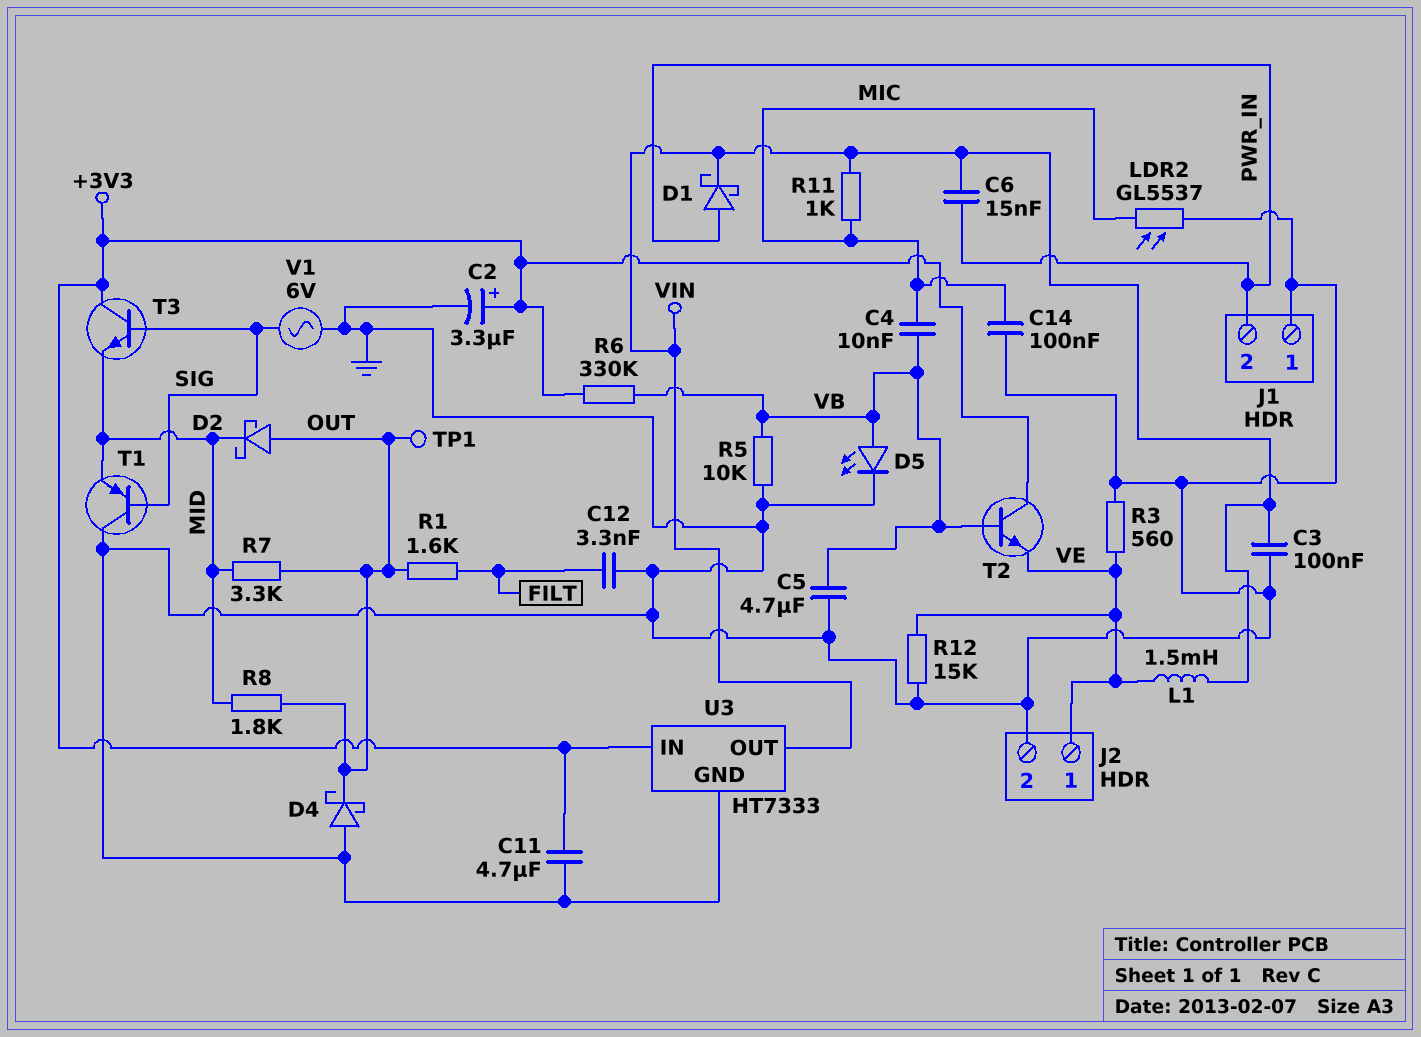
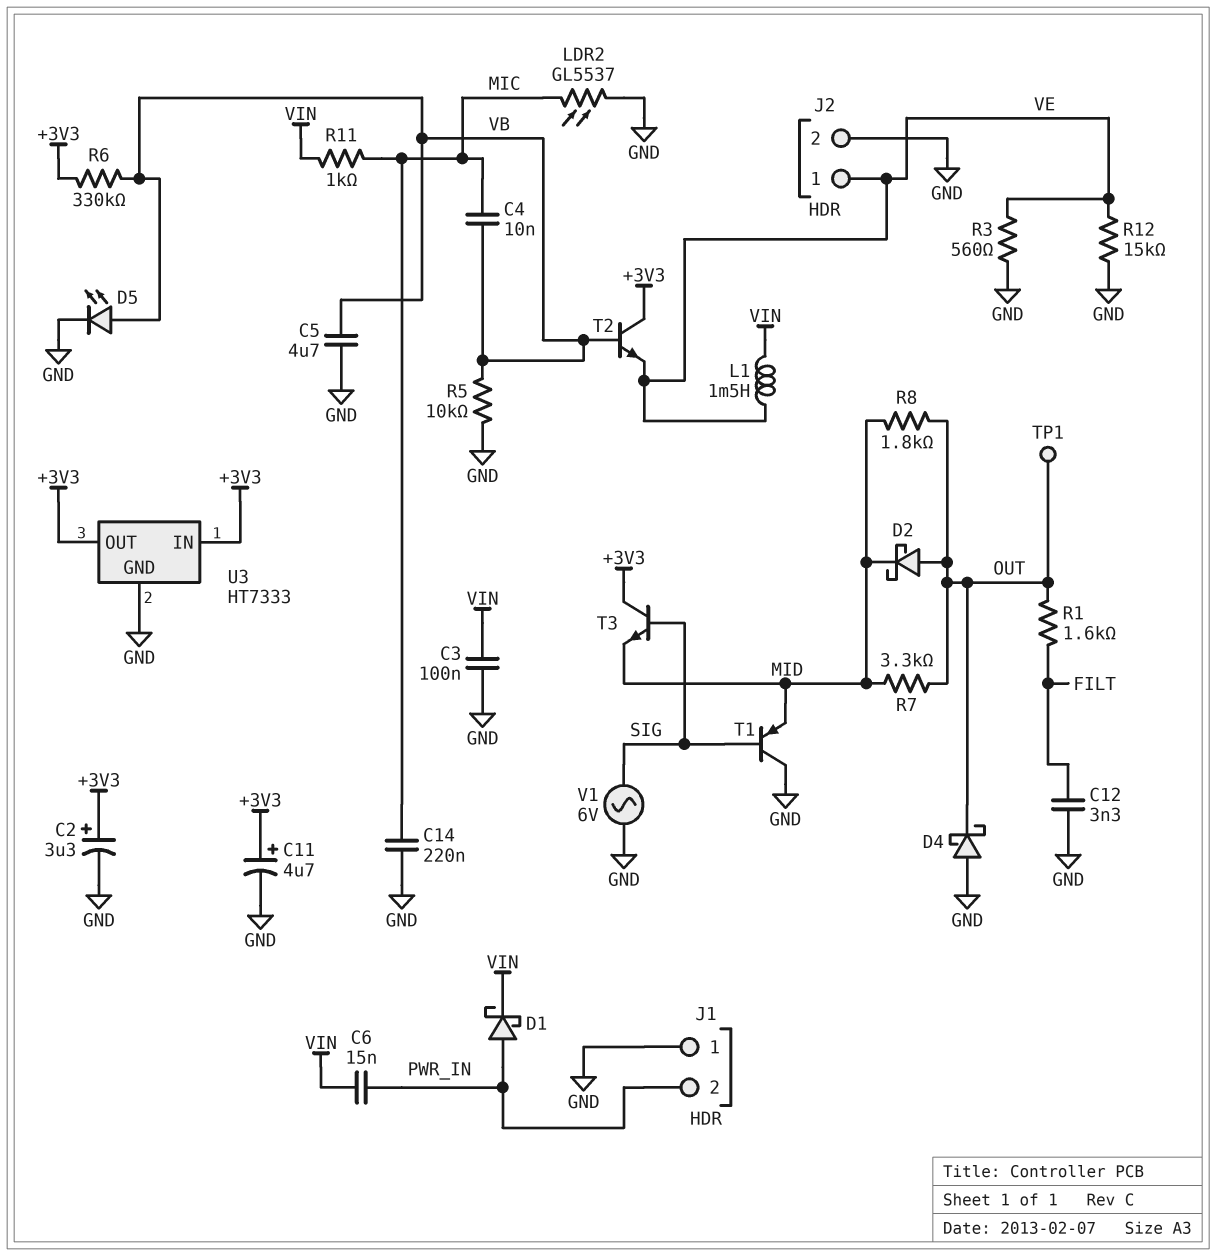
C11: 4.7uF (+3V3, GND) -> 4.7uF (plus +3V3, minus GND)
C14: 100nF (GND, MIC) -> 220nF (GND, MIC)
U3 pin OUT: VIN -> +3V3

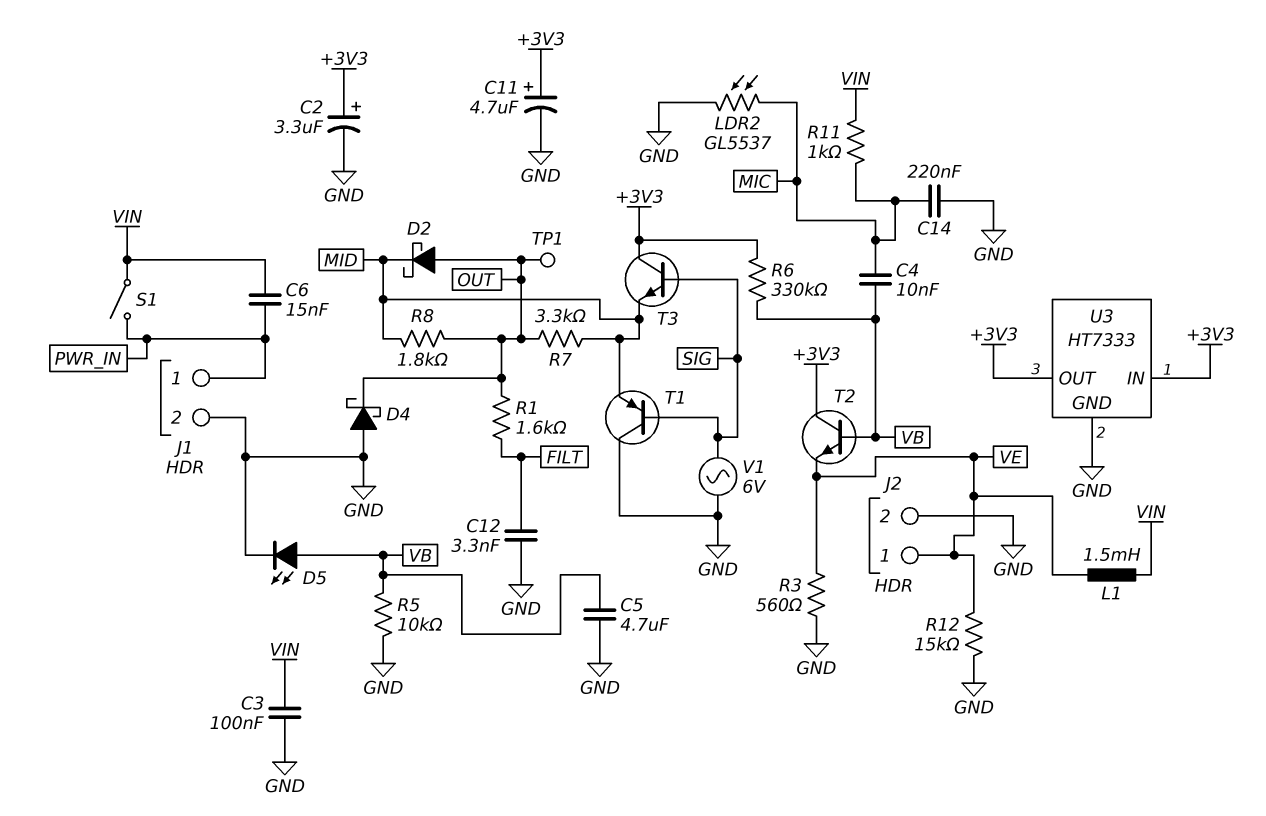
D1: schottky (A PWR_IN, K VIN) -> none
J1 pin 1: GND -> PWR_IN
J1 pin 2: PWR_IN -> GND
S1: none -> switch (PWR_IN, VIN)

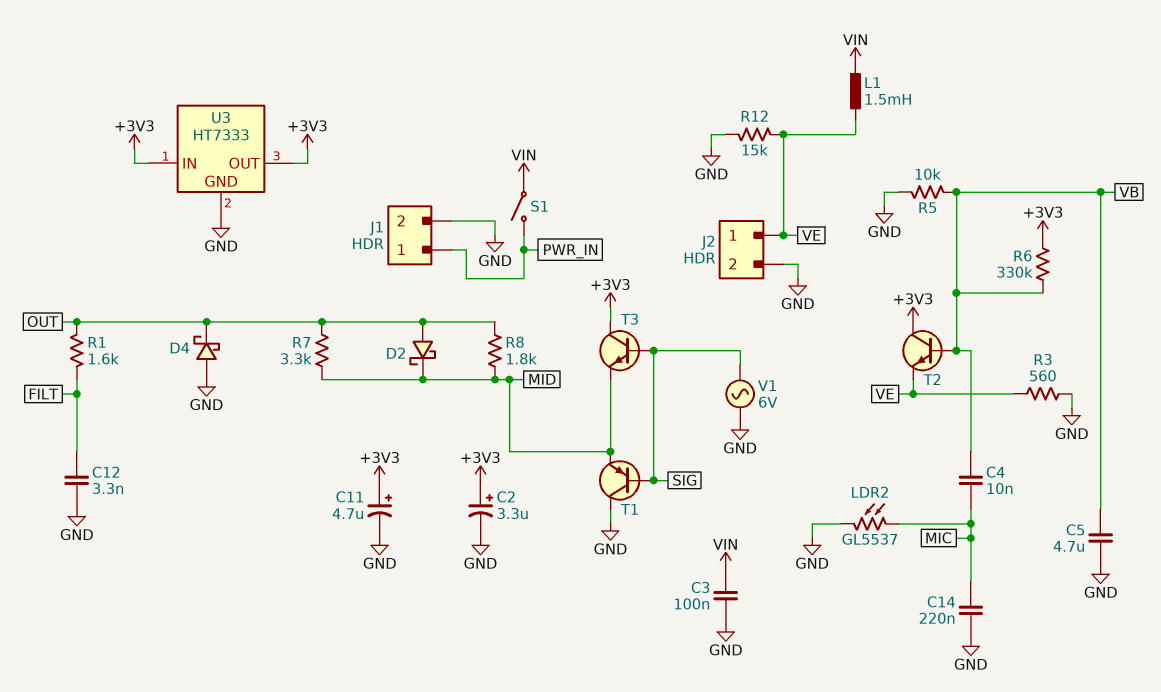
C6: 15nF (PWR_IN, VIN) -> none
D5: LED (A VB, K GND) -> none
R11: 1k (MIC, VIN) -> none
TP1: test point (OUT) -> none

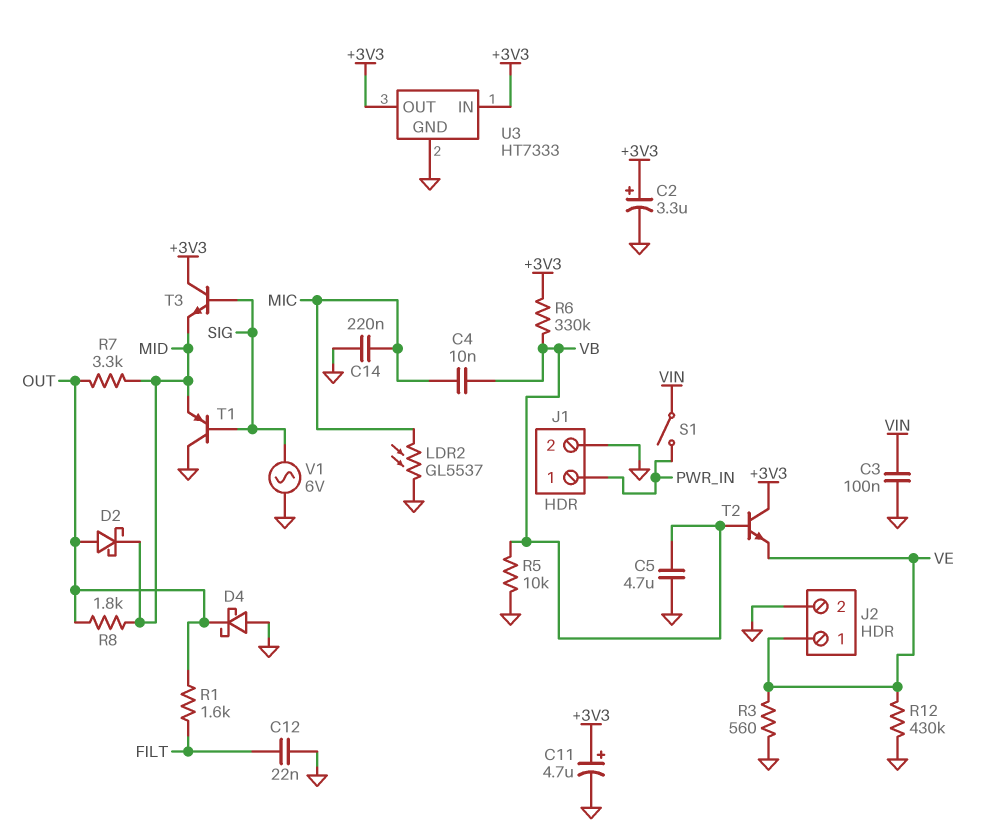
C12: 3.3nF (FILT, GND) -> 22nF (FILT, GND)
L1: 1.5mH (VE, VIN) -> none
R12: 15k (GND, VE) -> 430k (GND, VE)

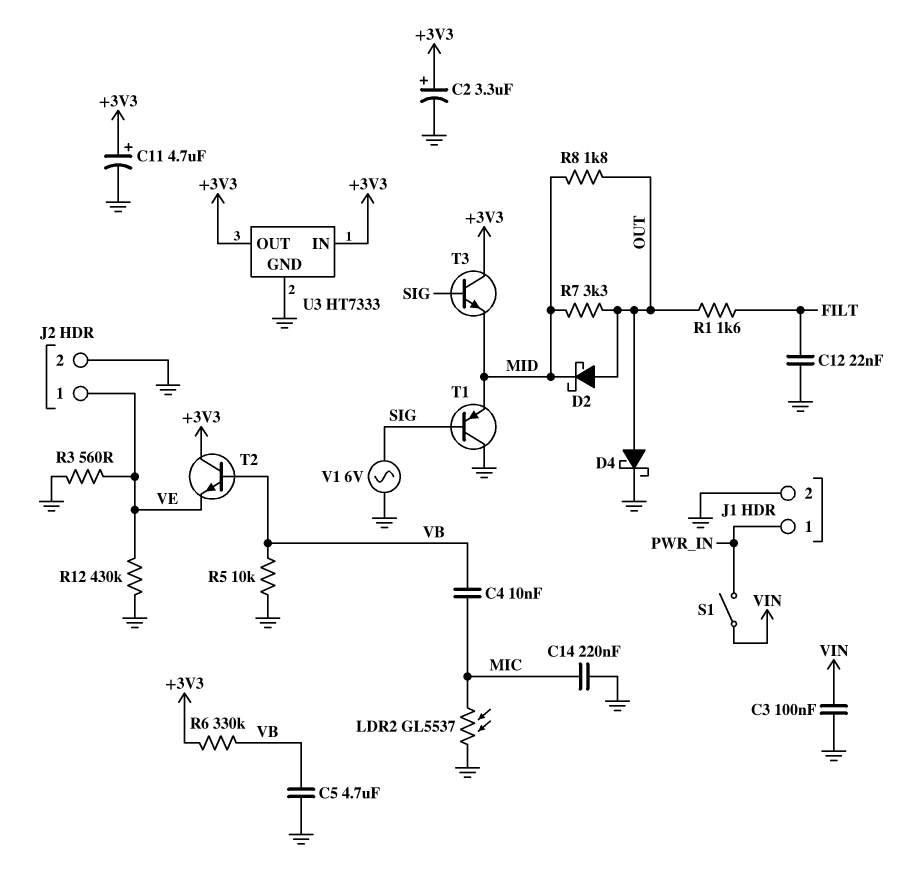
D4: schottky (A GND, K OUT) -> schottky (A OUT, K GND)

